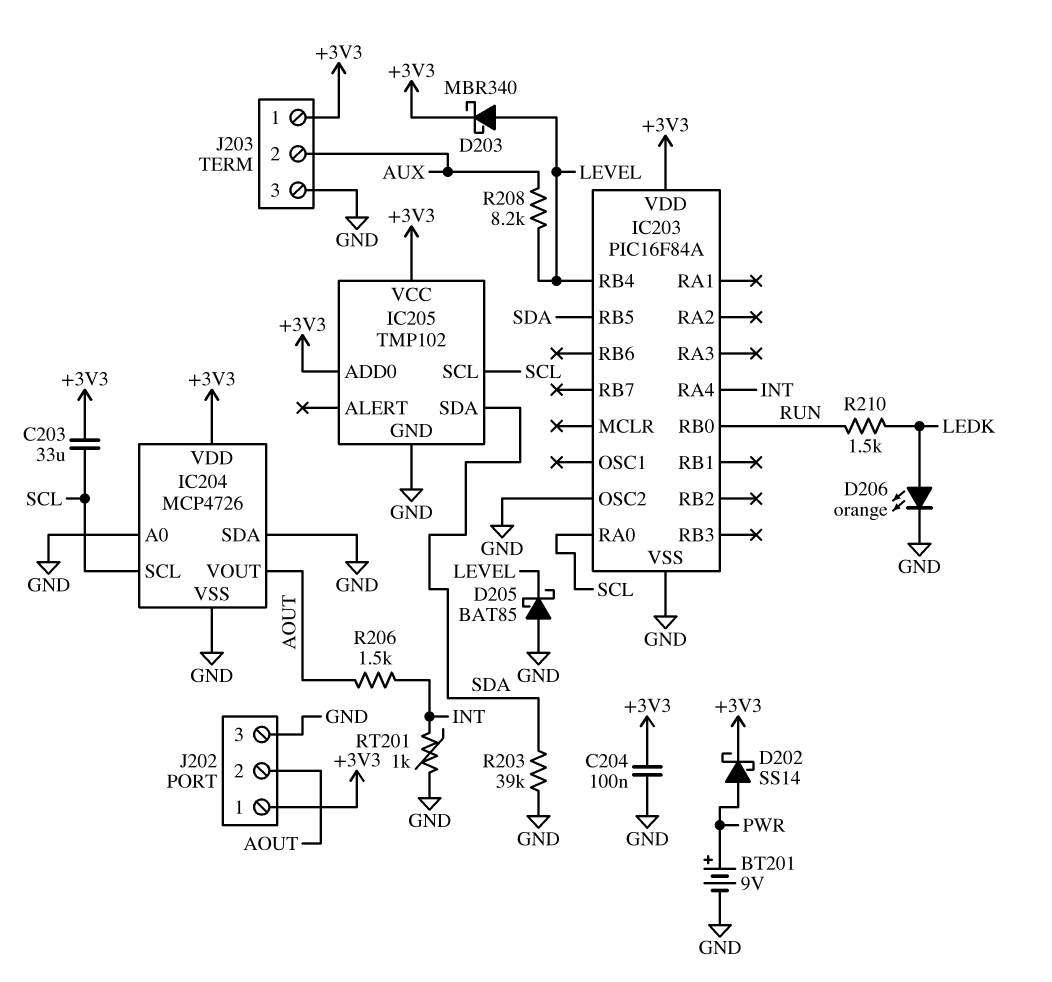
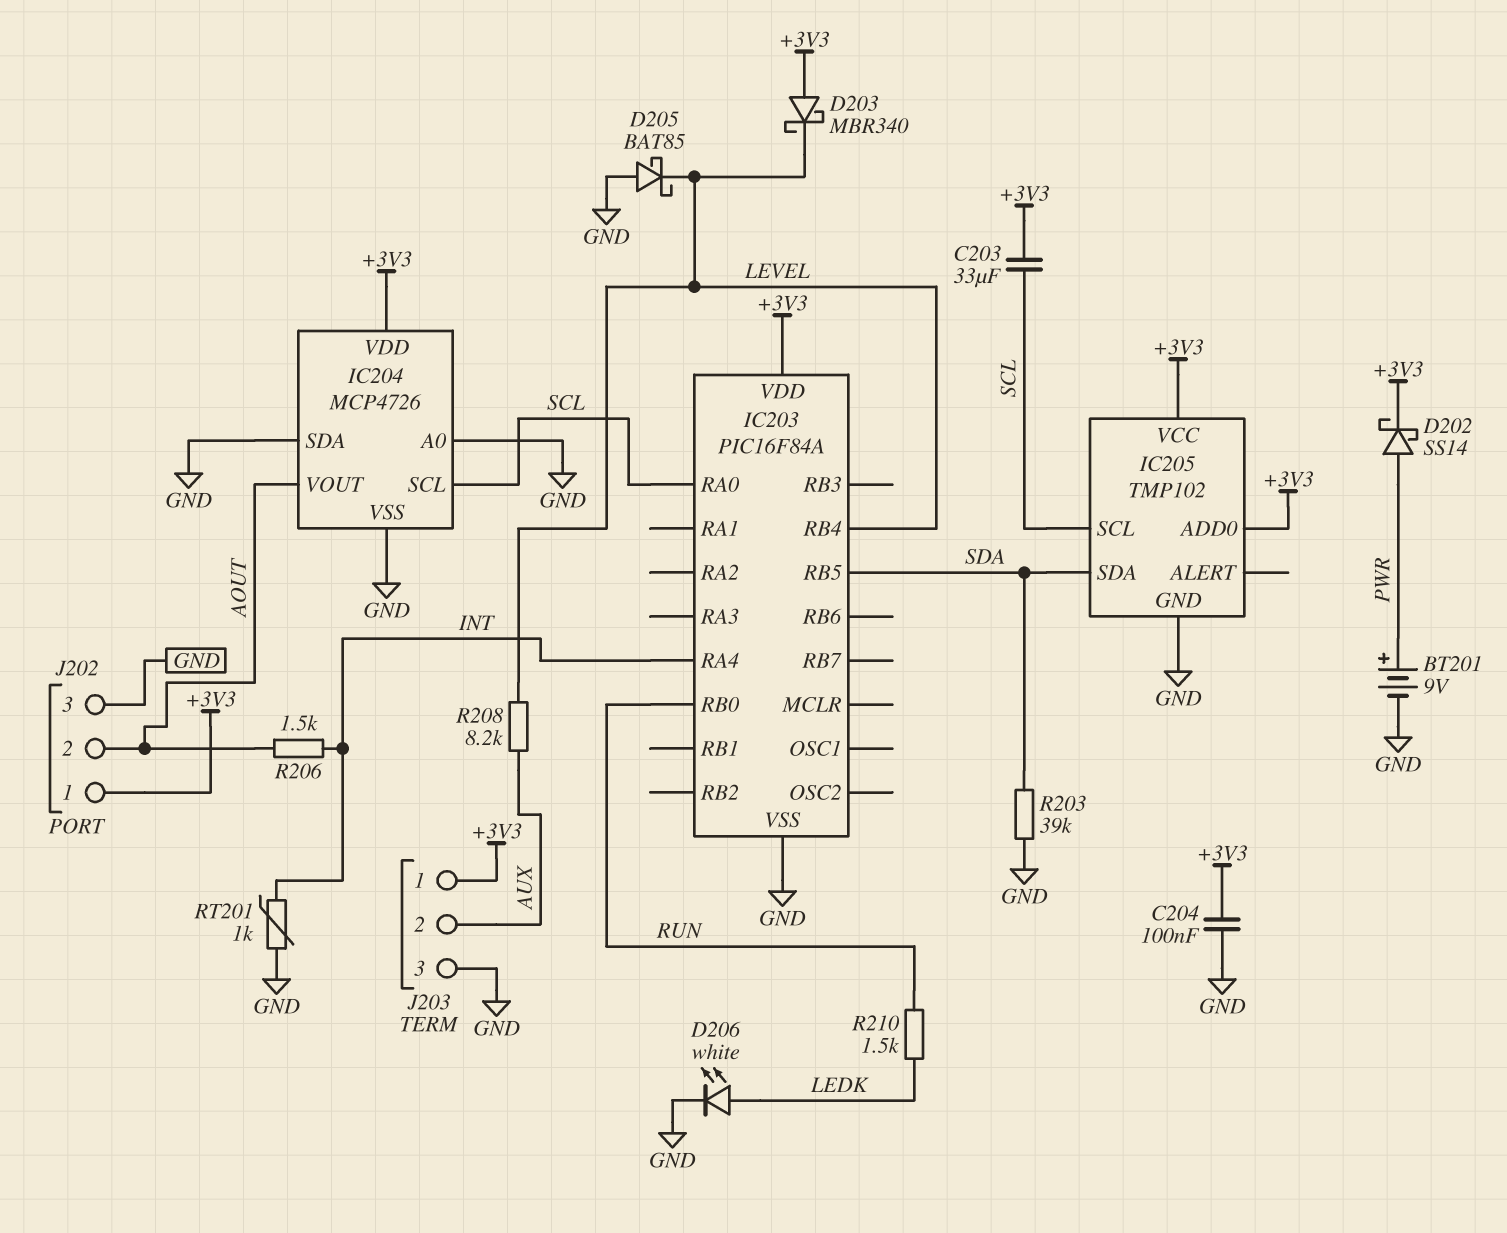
D203: schottky MBR340 (A LEVEL, K +3V3) -> schottky MBR340 (A +3V3, K LEVEL)
D206: LED orange (A LEDK, K GND) -> LED white (A LEDK, K GND)
IC203 pin OSC2: GND -> none

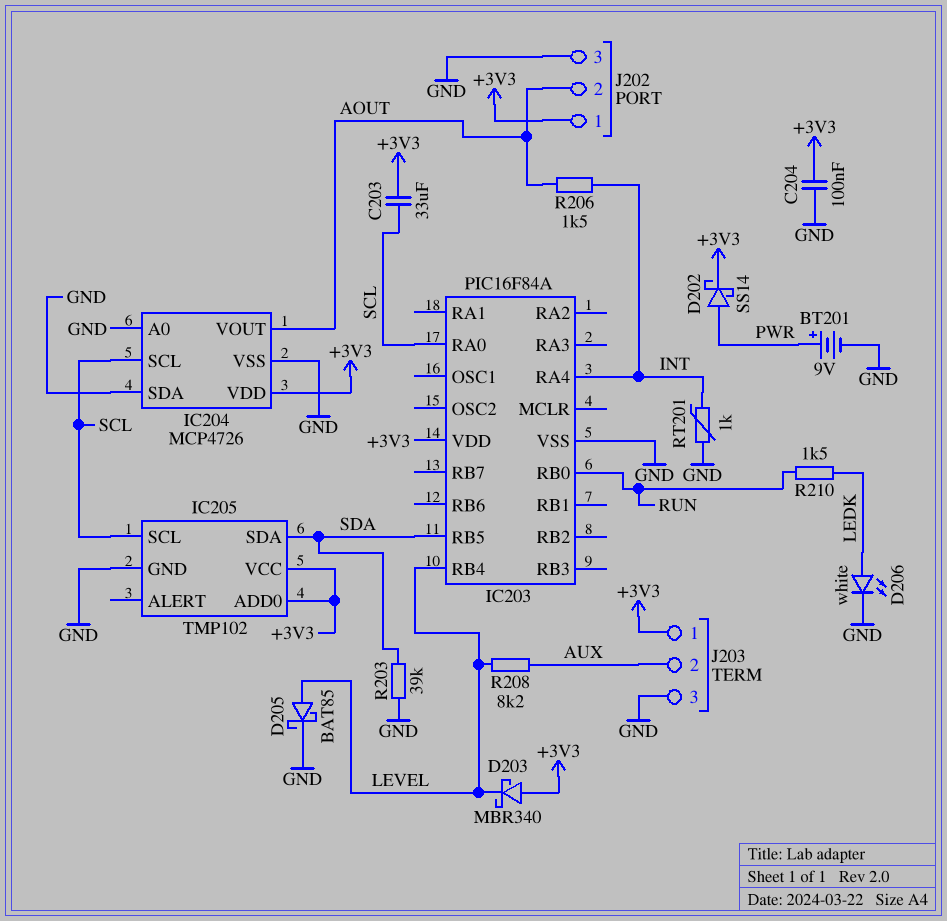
D205: schottky BAT85 (A GND, K LEVEL) -> schottky BAT85 (A LEVEL, K GND)

